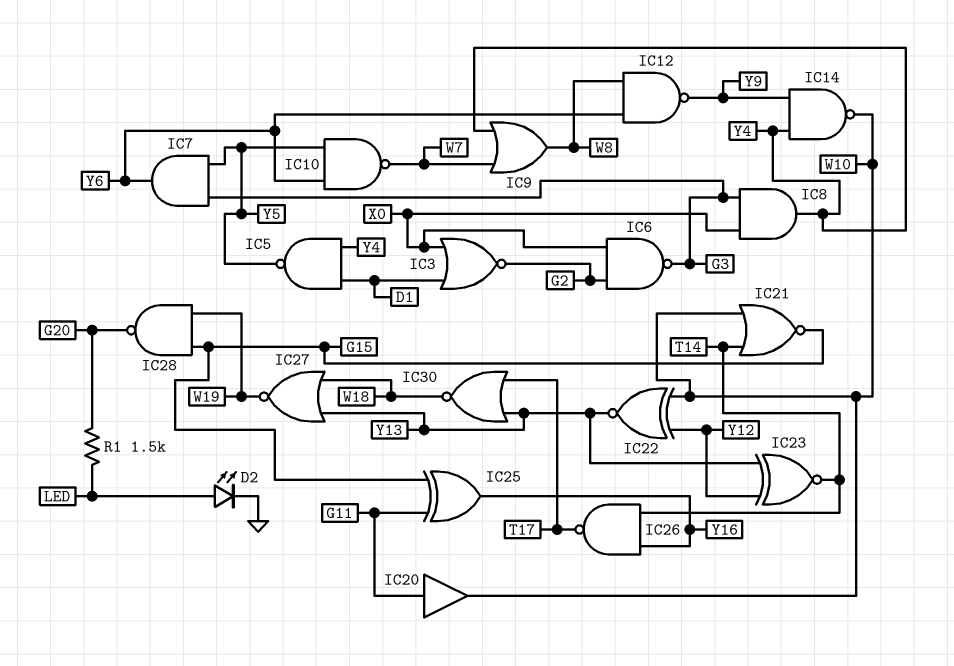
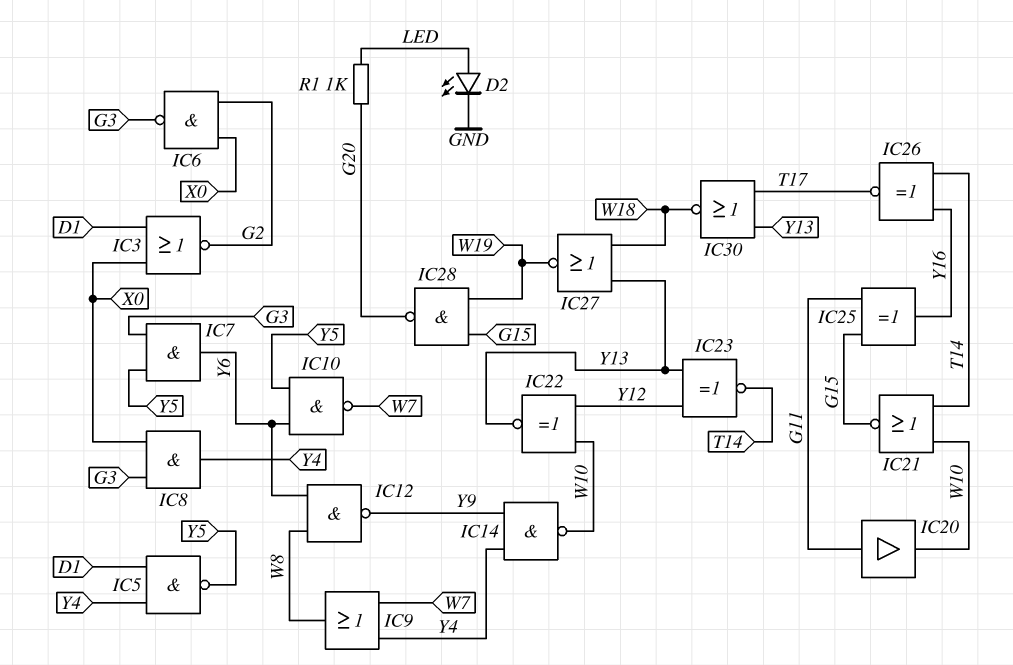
IC26: NAND (in T14, in Y16, out T17) -> XNOR (in T14, in Y16, out T17)
R1: 1.5k (G20, LED) -> 1k (G20, LED)

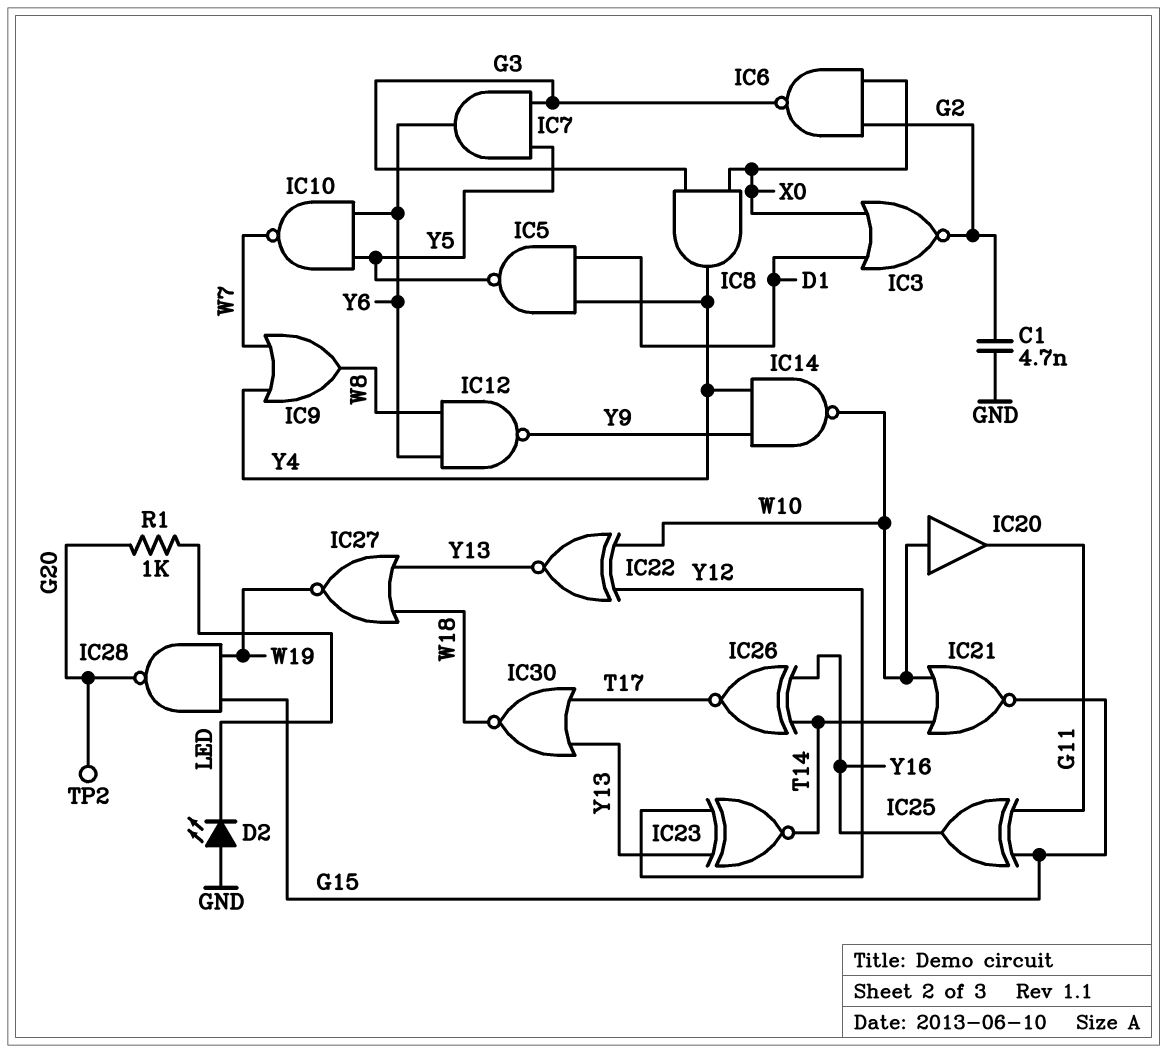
C1: none -> 4.7nF (G2, GND)
D2: LED (A LED, K GND) -> LED (A GND, K LED)
IC20: buffer (in G11, out W10) -> buffer (in W10, out G11)
TP2: none -> test point (G20)

